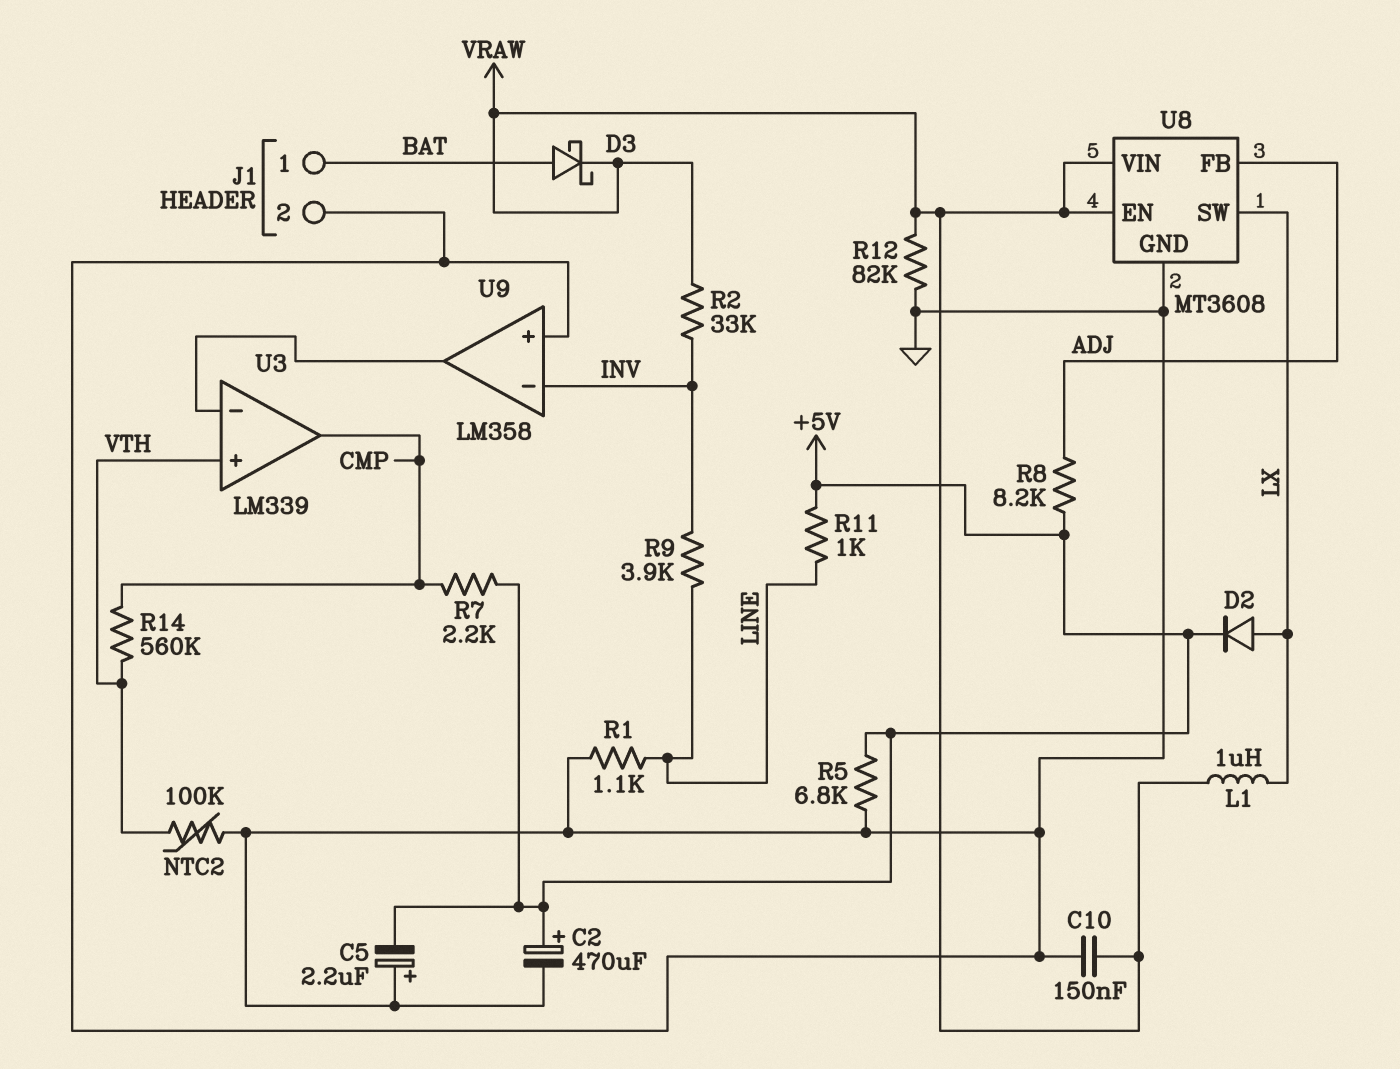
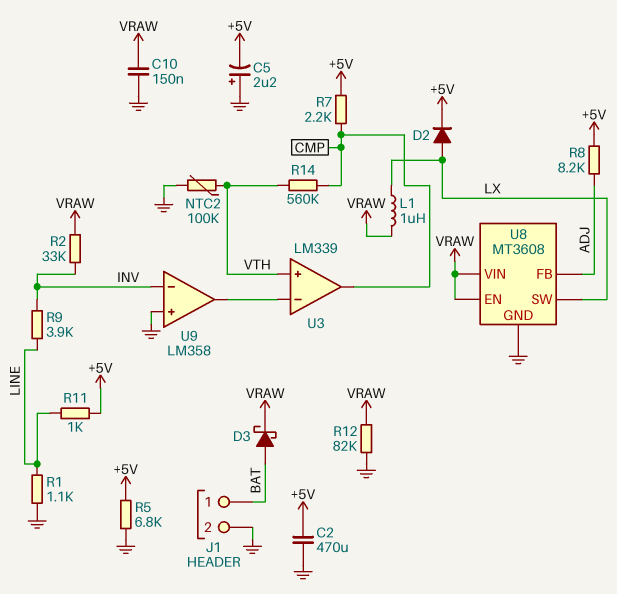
C2: 470uF (plus +5V, minus GND) -> 470uF (+5V, GND)

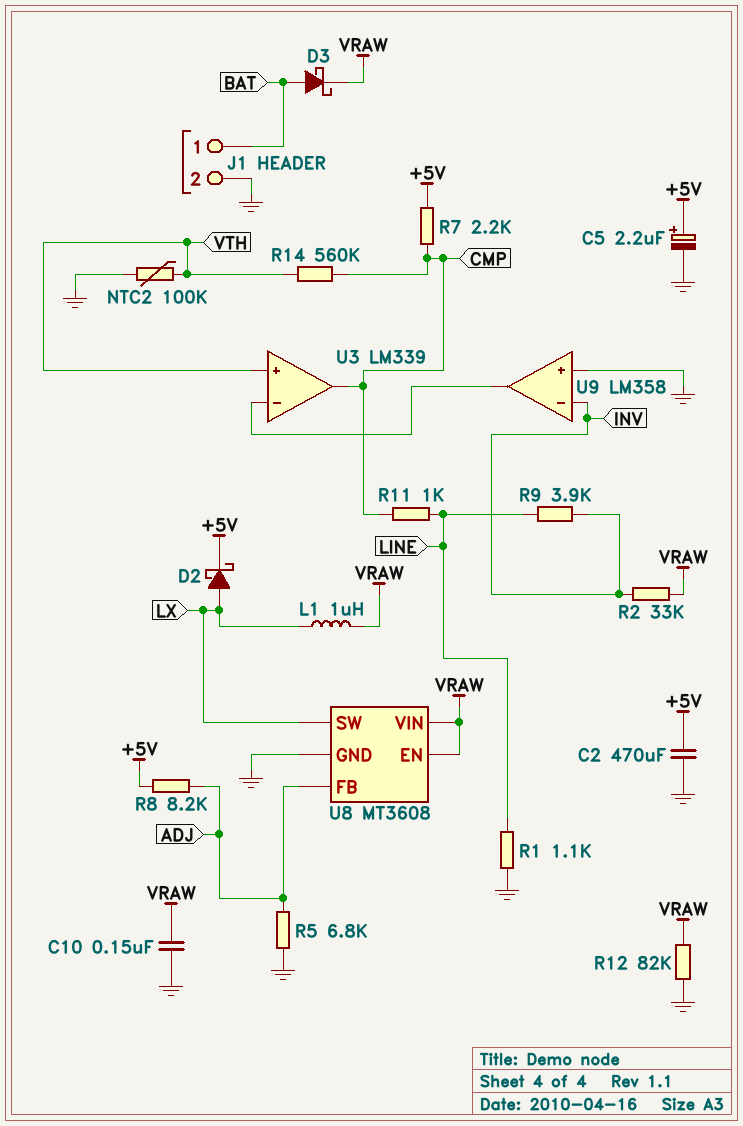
C5: 2.2uF (plus GND, minus +5V) -> 2.2uF (plus +5V, minus GND)
D2: diode (A LX, K +5V) -> schottky (A LX, K +5V)
R5: 6.8k (+5V, GND) -> 6.8k (ADJ, GND)
R11: 1k (+5V, LINE) -> 1k (CMP, LINE)

